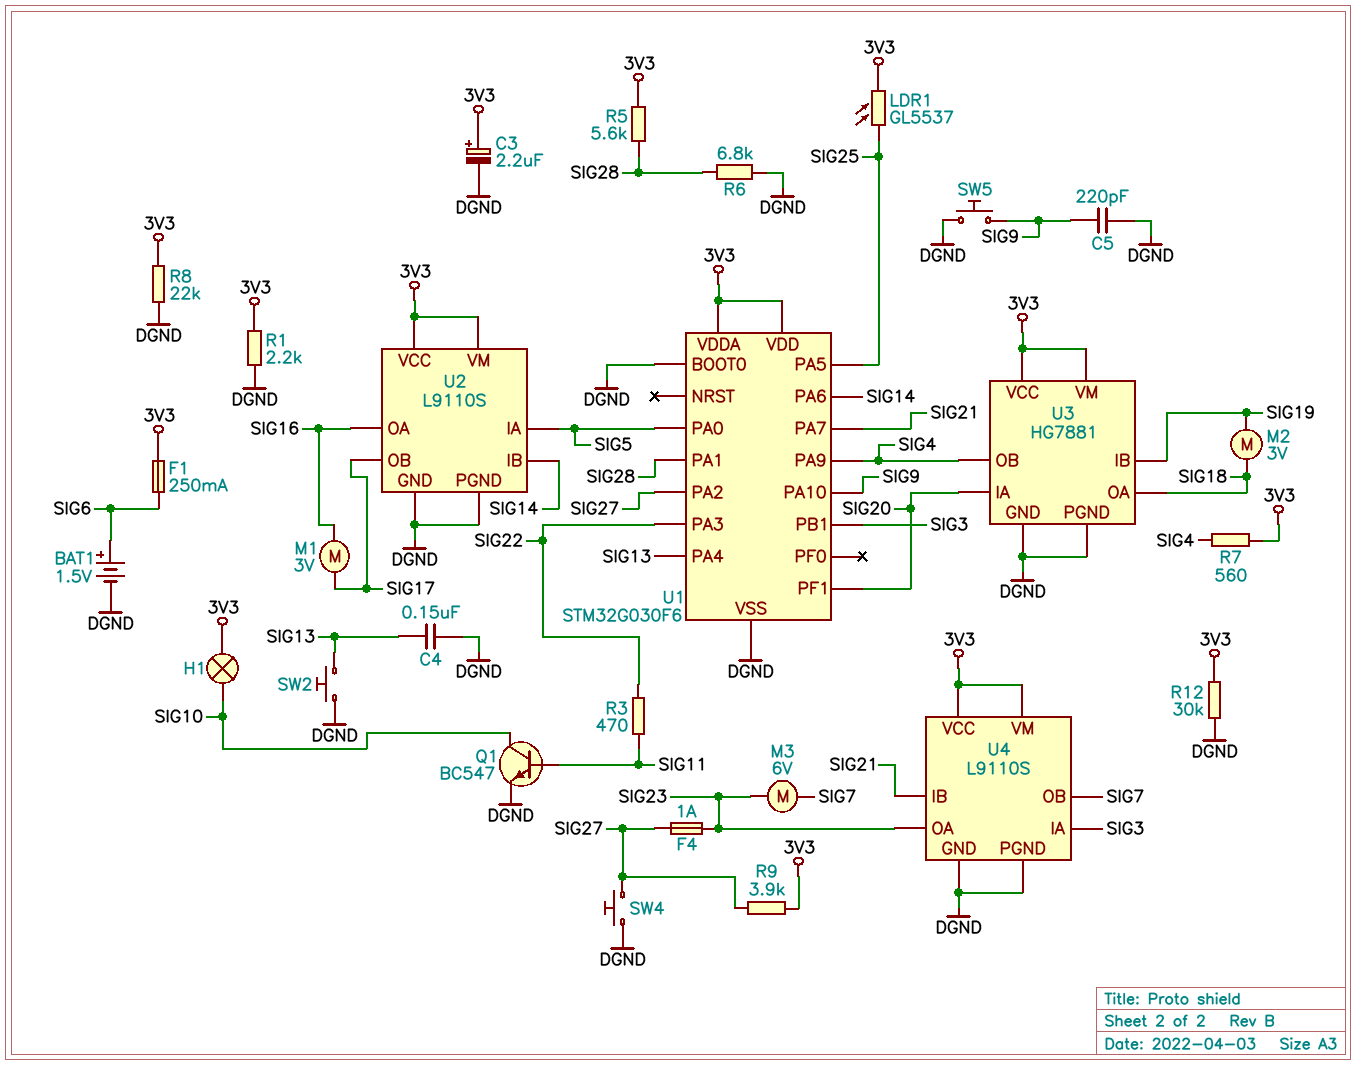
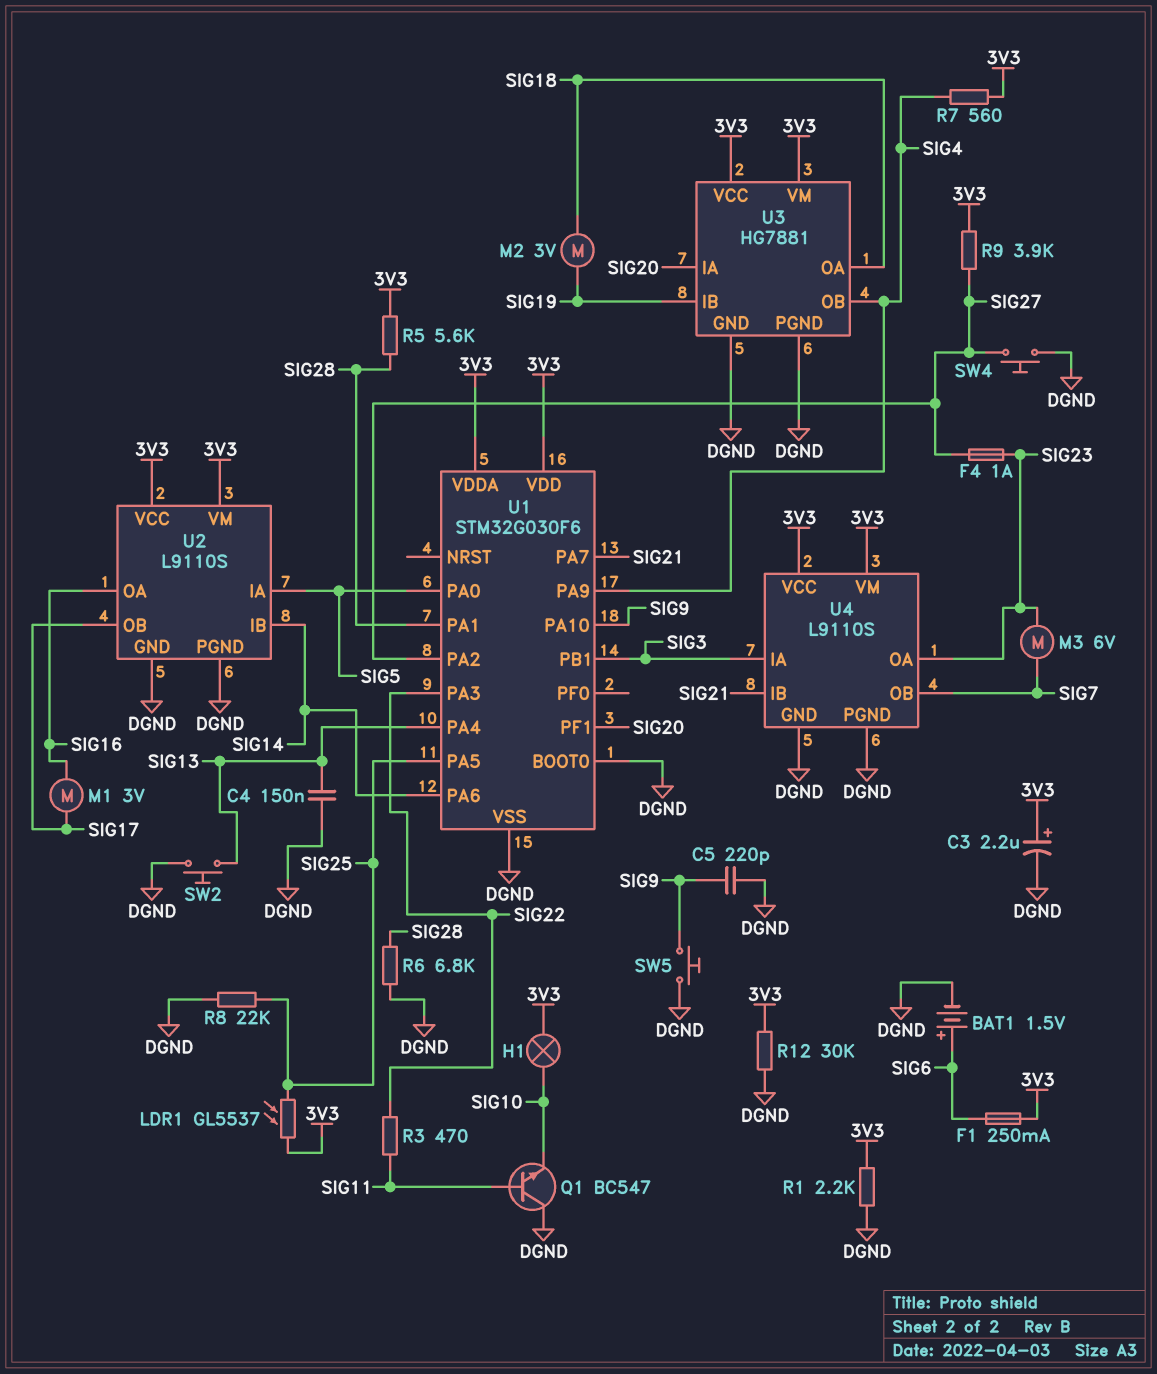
Q1: NPN BC547 (B SIG11, C SIG10, E DGND) -> NPN BC547 (B SIG11, C DGND, E SIG10)
R8: 22k (3V3, DGND) -> 22k (DGND, SIG25)

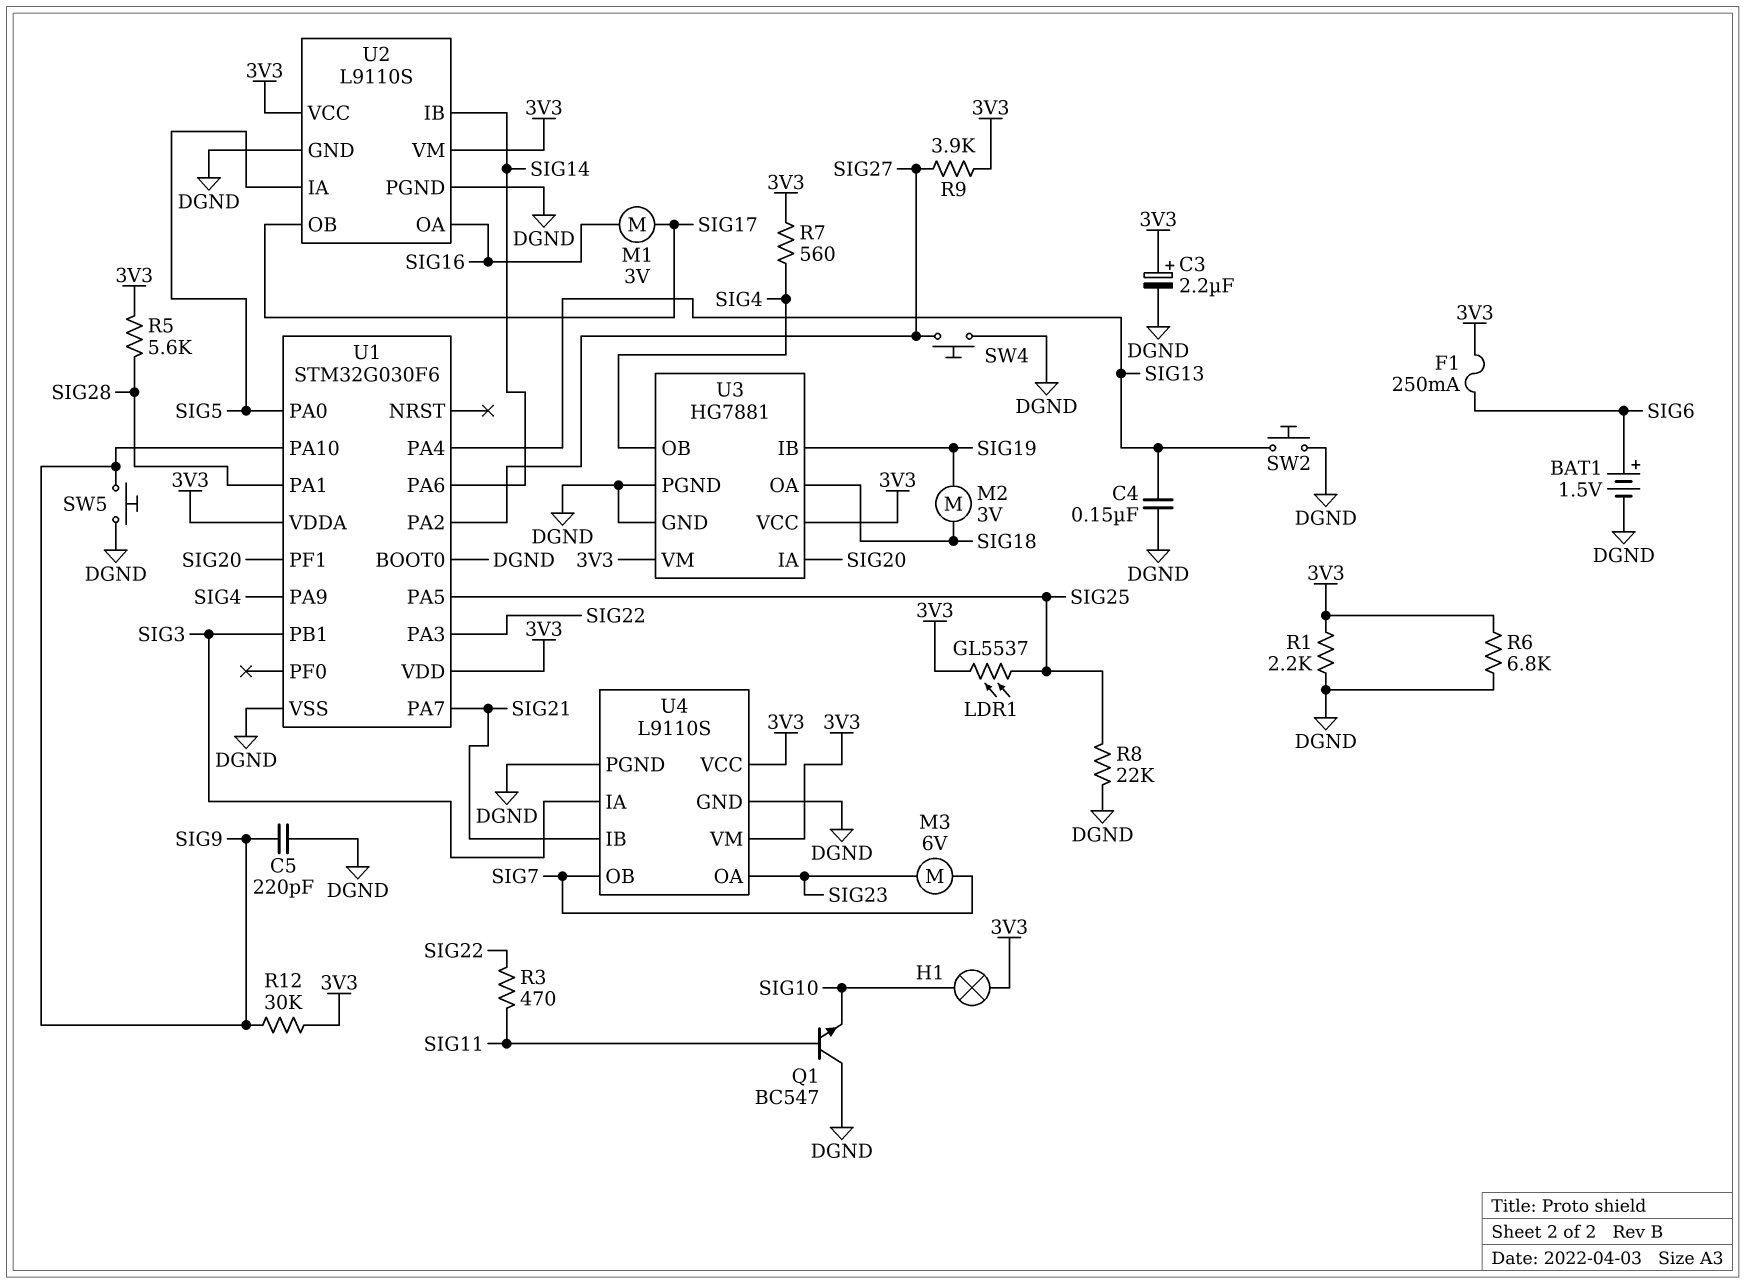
F4: 1A (SIG23, SIG27) -> none
R6: 6.8k (DGND, SIG28) -> 6.8k (3V3, DGND)
R12: 30k (3V3, DGND) -> 30k (3V3, SIG9)

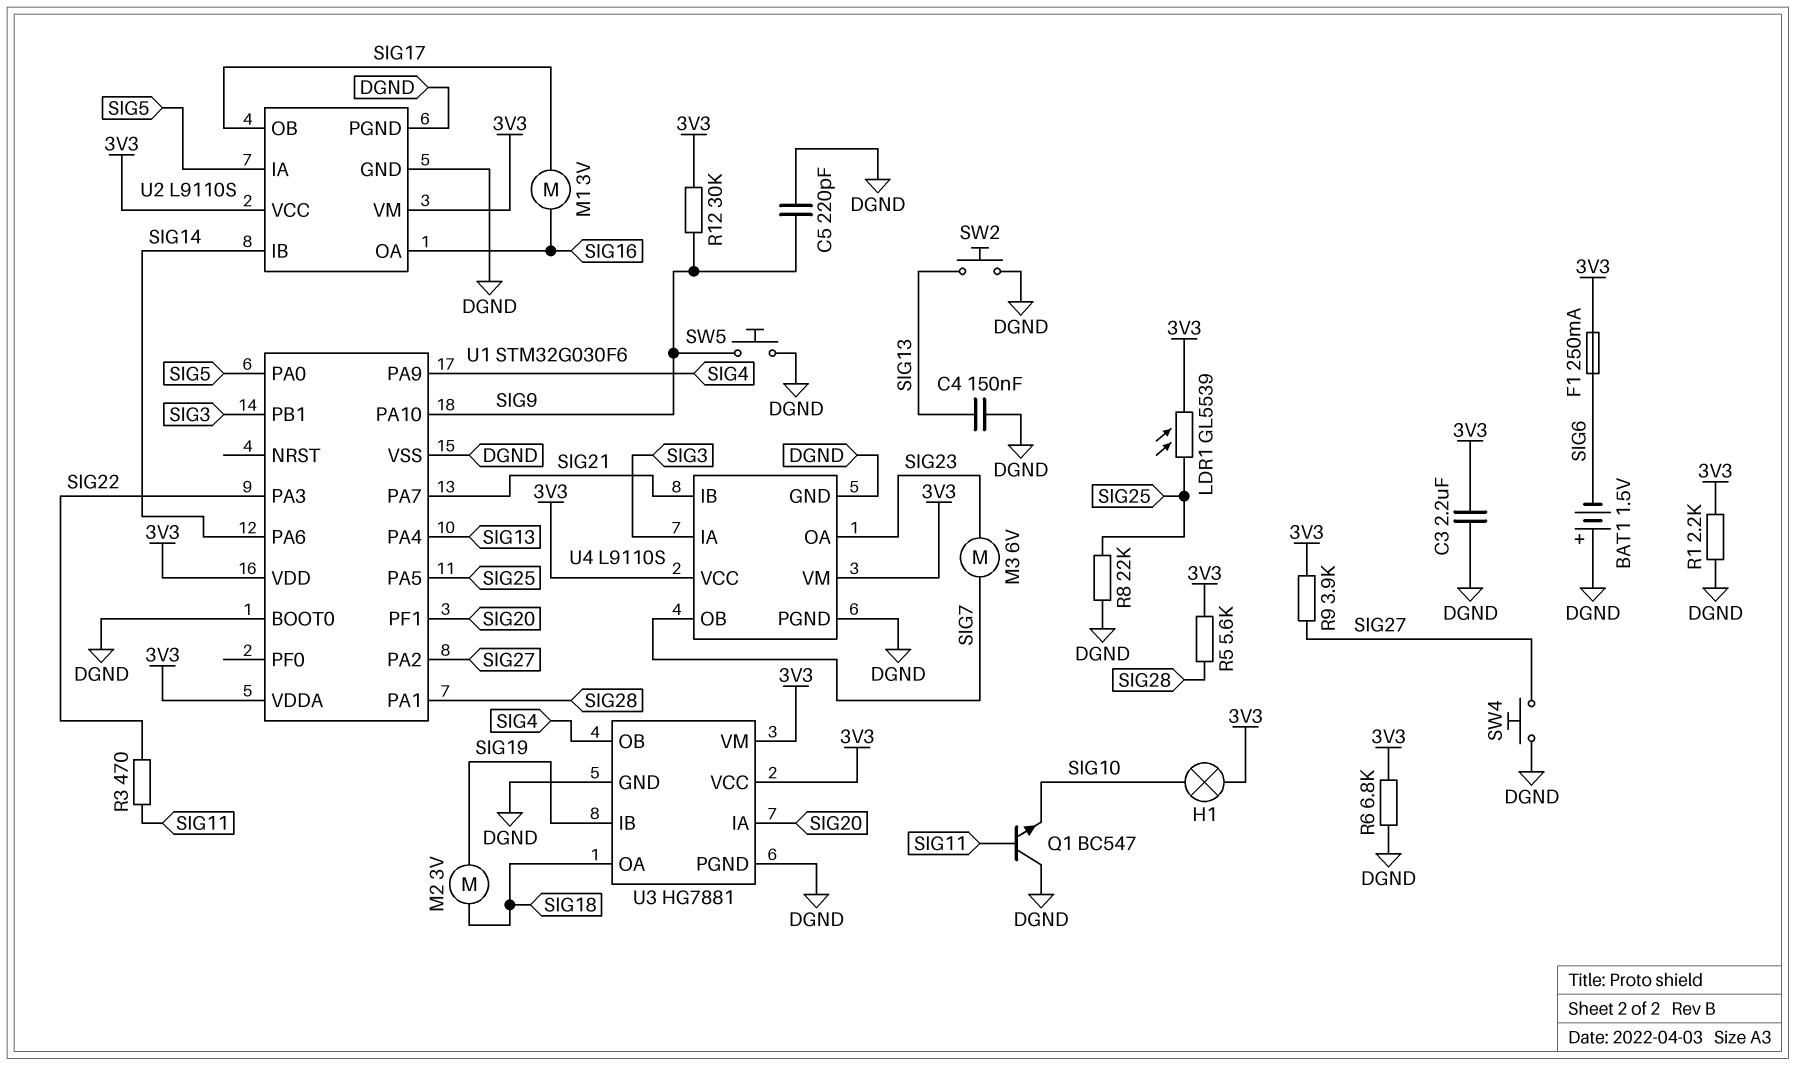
BAT1: 1.5V (plus SIG6, minus DGND) -> 1.5V (plus DGND, minus SIG6)
C3: 2.2uF (plus 3V3, minus DGND) -> 2.2uF (3V3, DGND)
LDR1: GL5537 (3V3, SIG25) -> GL5539 (3V3, SIG25)
R7: 560 (3V3, SIG4) -> none

